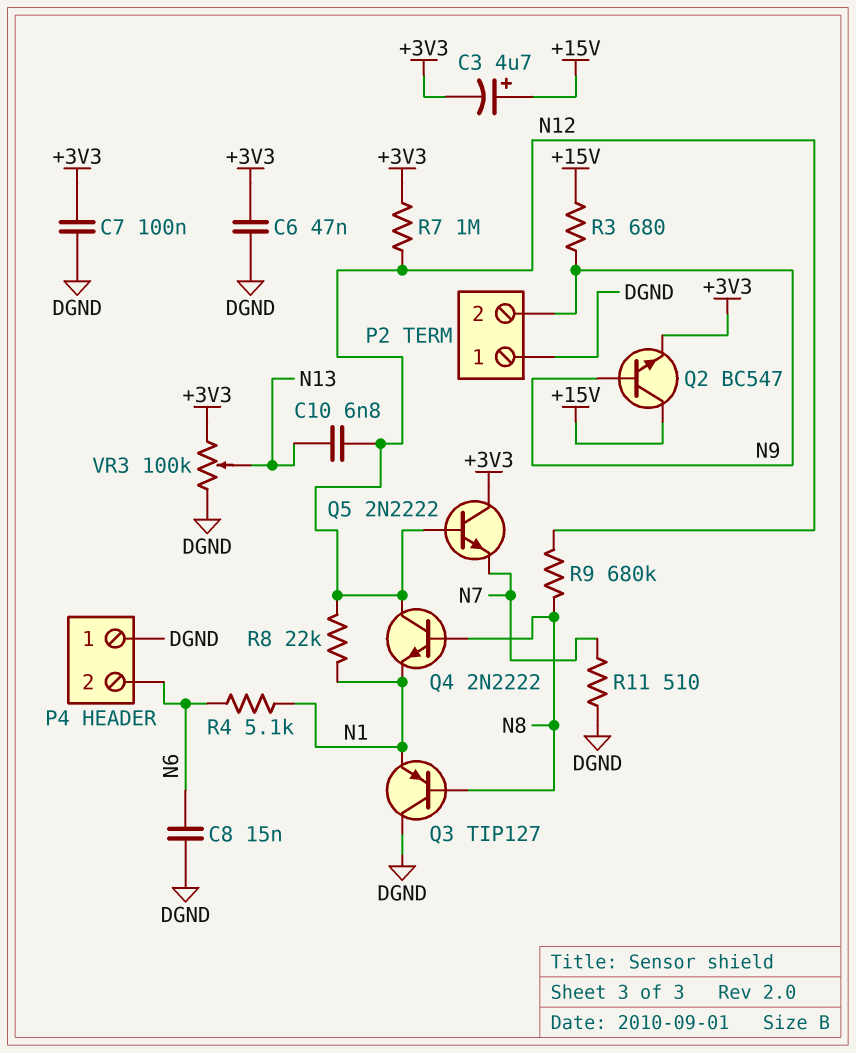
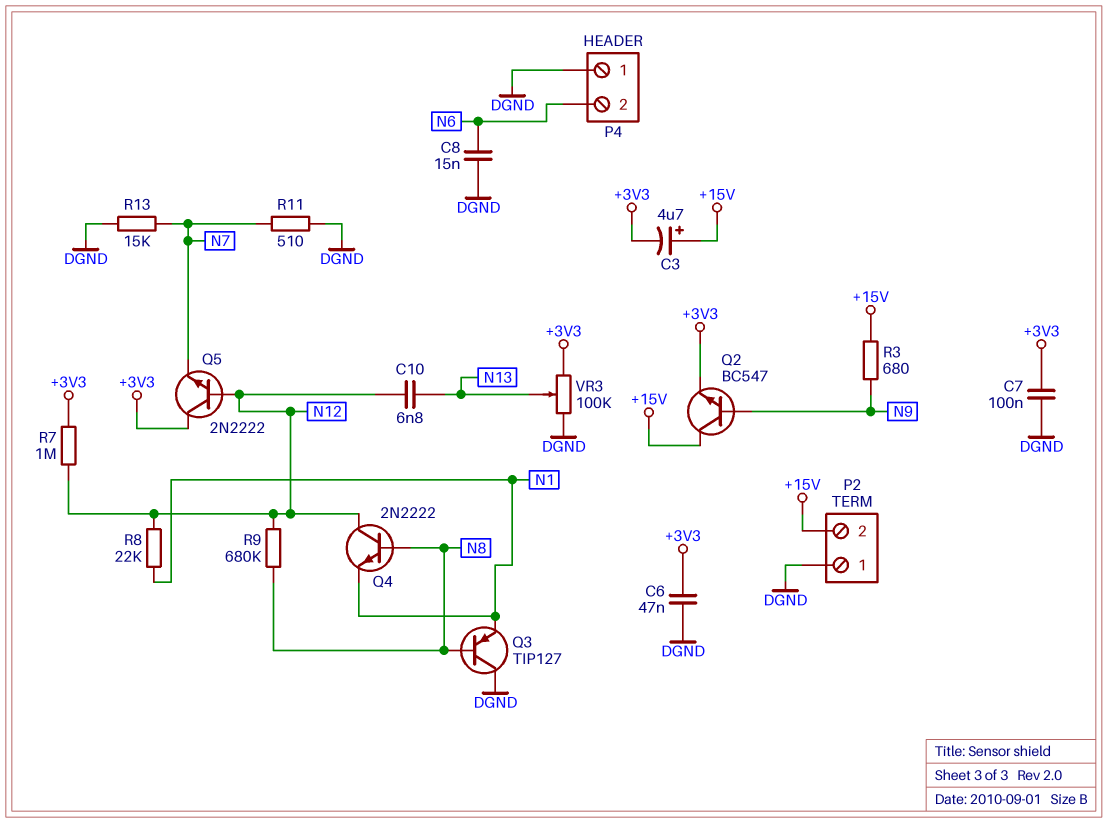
P2 pin 2: N9 -> +15V
R4: 5.1k (N1, N6) -> none
R13: none -> 15k (DGND, N7)

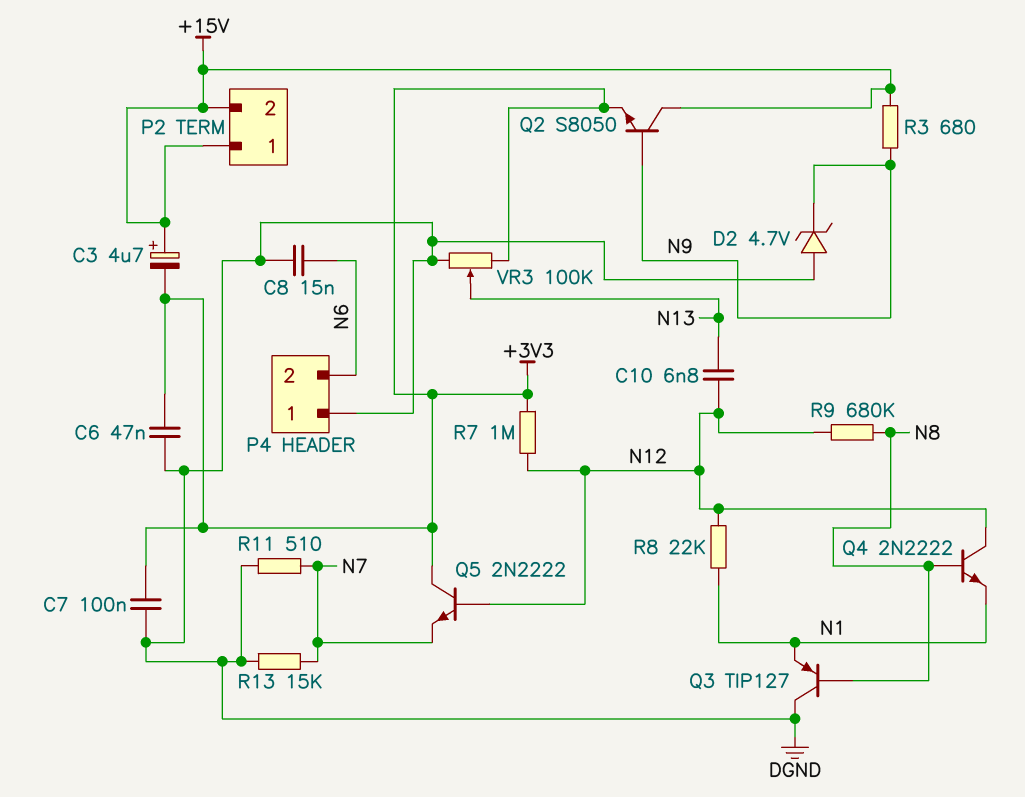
D2: none -> zener 4.7V (A DGND, K N9)
P2 pin 1: DGND -> +15V
Q2: NPN BC547 (B N9, C +15V, E +3V3) -> NPN S8050 (B N9, C +15V, E +3V3)

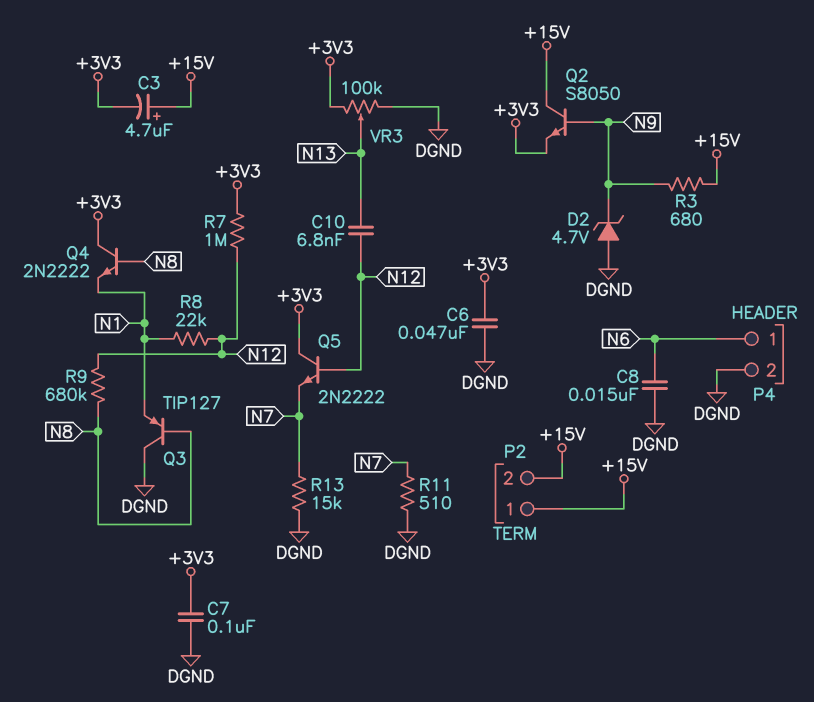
P4 pin 1: DGND -> N6
P4 pin 2: N6 -> DGND
Q4: NPN 2N2222 (B N8, C N12, E N1) -> NPN 2N2222 (B N8, C +3V3, E N1)

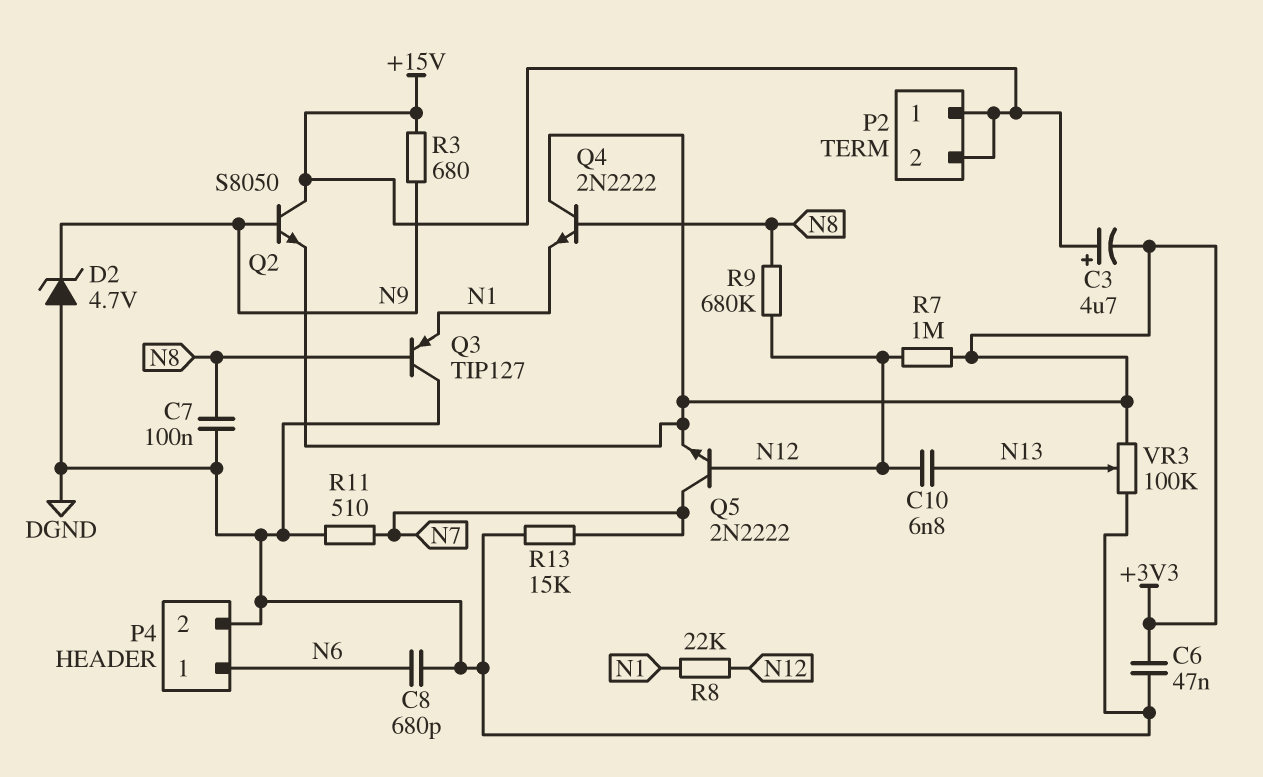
C7: 100nF (+3V3, DGND) -> 100nF (DGND, N8)
C8: 15nF (DGND, N6) -> 680pF (DGND, N6)
Q5: NPN 2N2222 (B N12, C +3V3, E N7) -> NPN 2N2222 (B N12, C N7, E +3V3)

